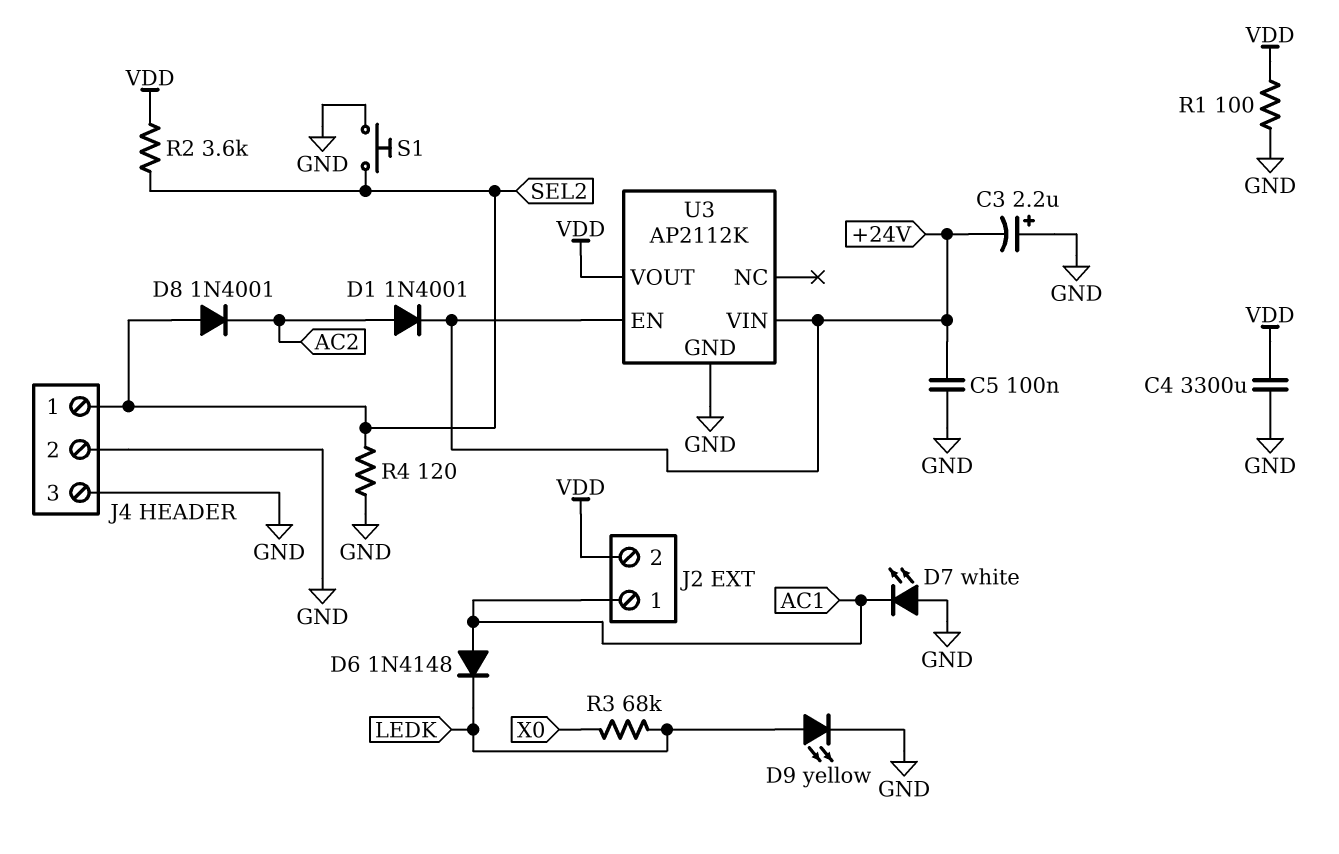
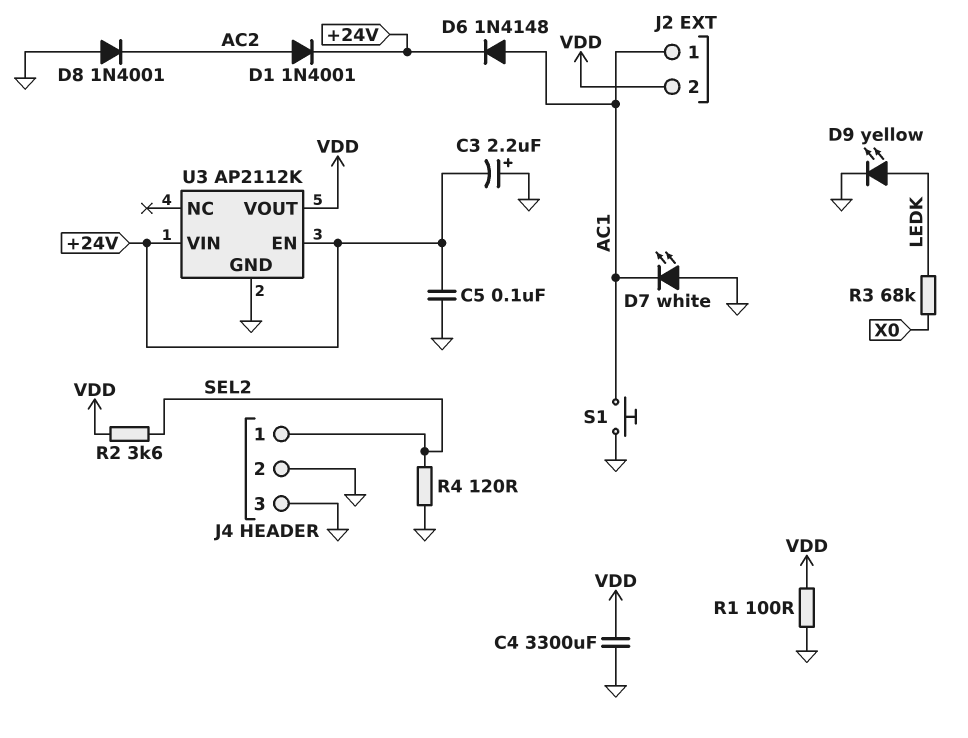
D6: diode 1N4148 (A AC1, K LEDK) -> diode 1N4148 (A AC1, K +24V)
D8: diode 1N4001 (A SEL2, K AC2) -> diode 1N4001 (A GND, K AC2)
S1: button (GND, SEL2) -> button (AC1, GND)

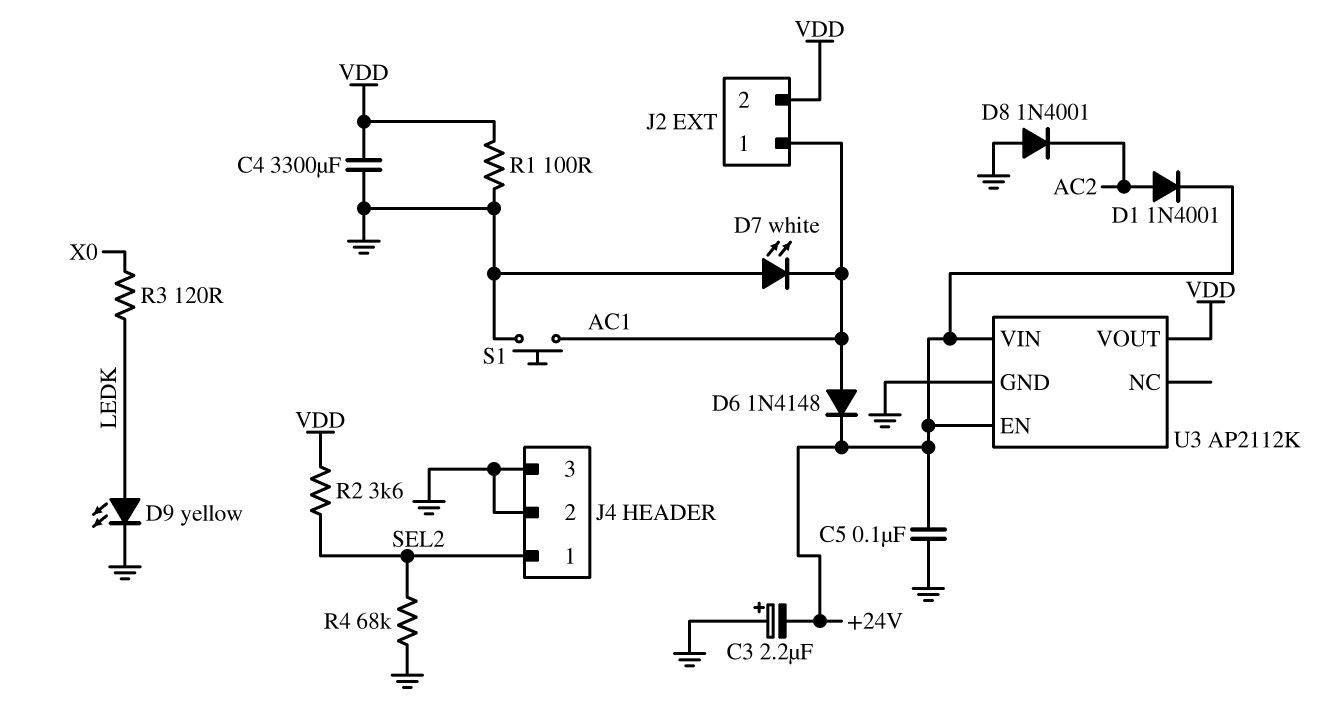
R3: 68k (LEDK, X0) -> 120 (LEDK, X0)
R4: 120 (GND, SEL2) -> 68k (GND, SEL2)

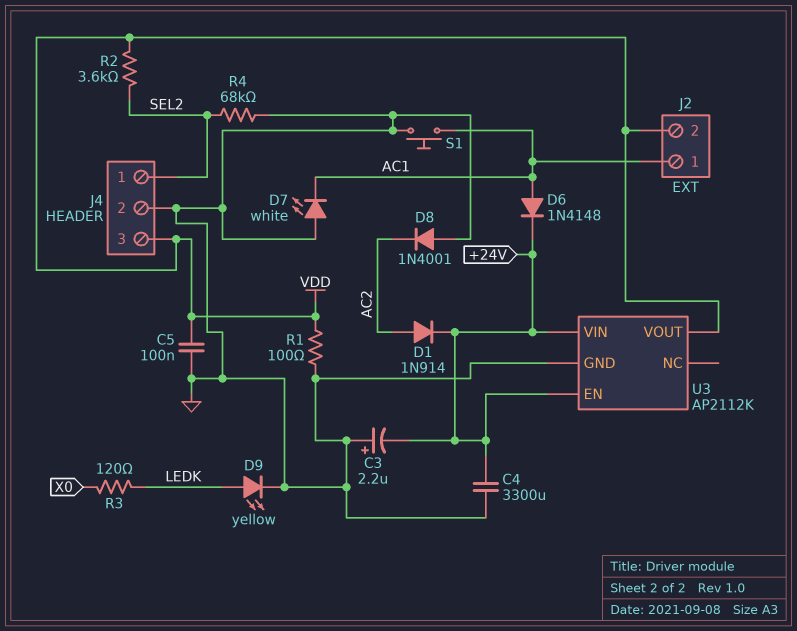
C4: 3300uF (GND, VDD) -> 3300uF (+24V, GND)
C5: 100nF (+24V, GND) -> 100nF (GND, VDD)
D1: diode 1N4001 (A AC2, K +24V) -> diode 1N914 (A AC2, K +24V)
J4 pin 3: GND -> VDD

